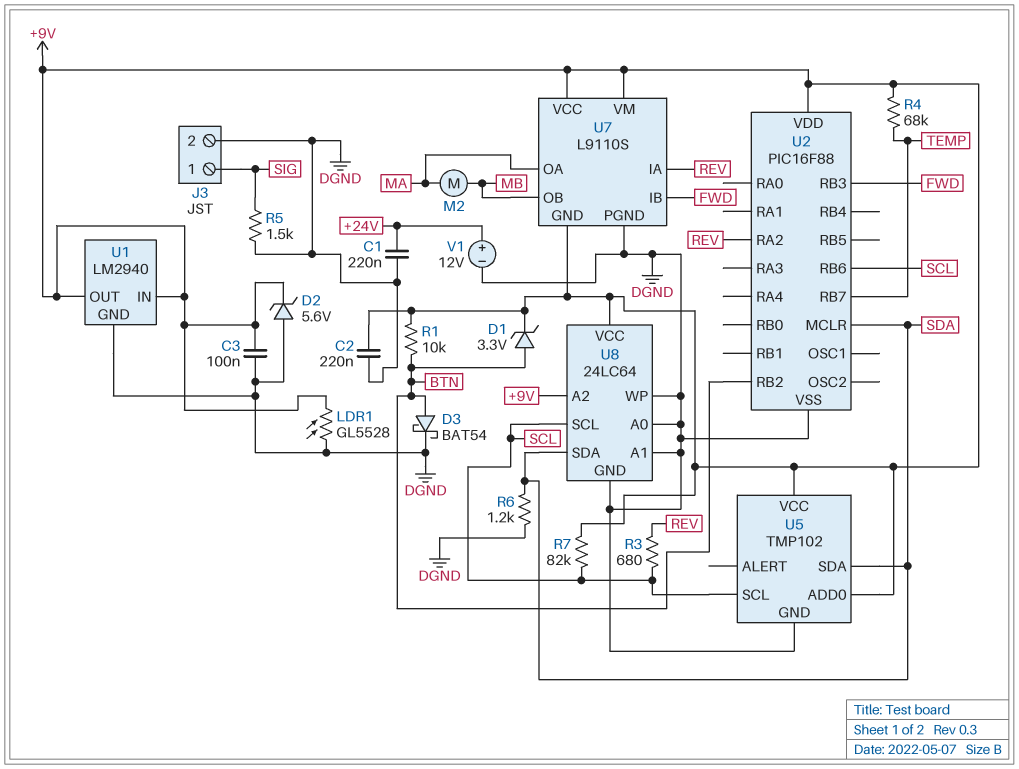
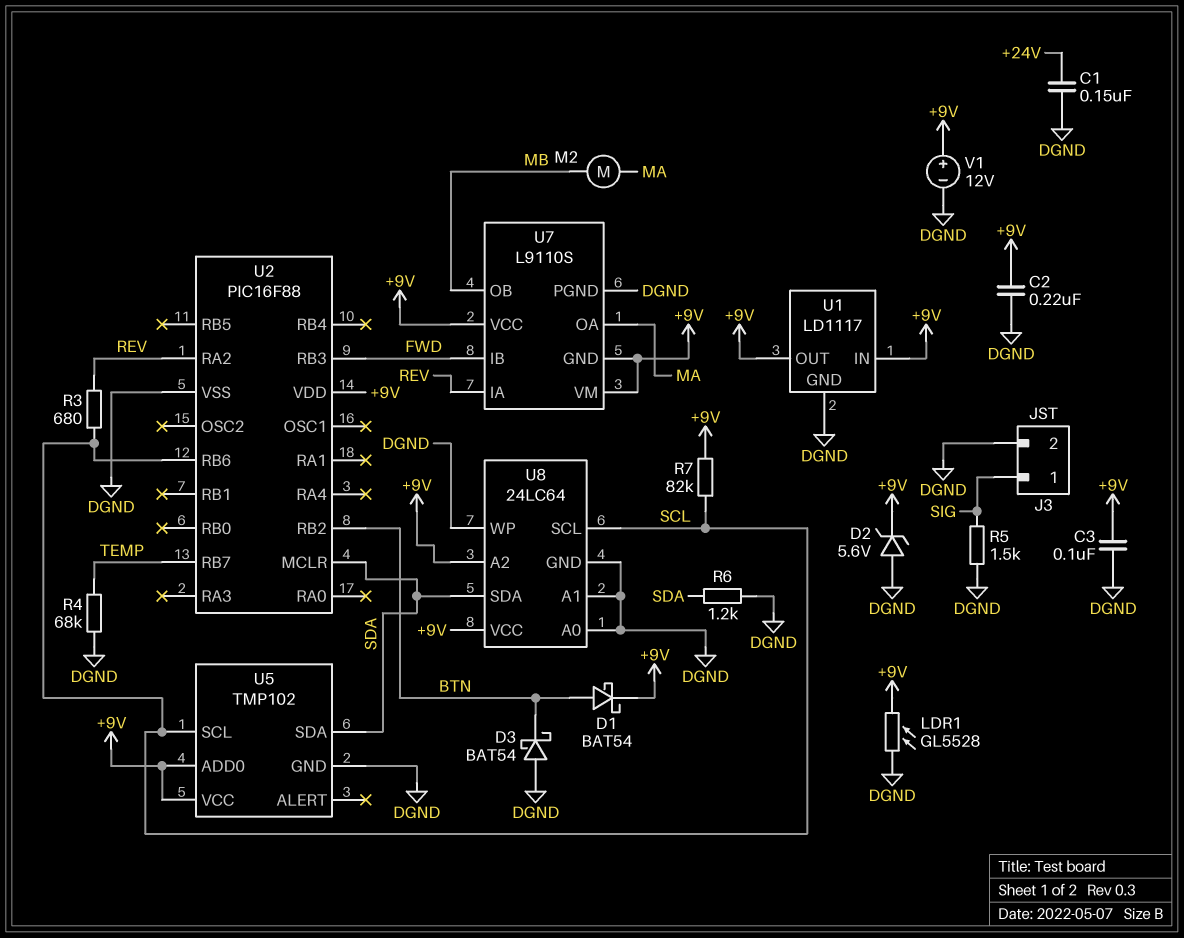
C1: 220nF (+24V, DGND) -> 150nF (+24V, DGND)
D1: zener 3.3V (A BTN, K +9V) -> schottky BAT54 (A BTN, K +9V)
D3: schottky BAT54 (A BTN, K DGND) -> schottky BAT54 (A DGND, K BTN)
R1: 10k (+9V, BTN) -> none
R4: 68k (+9V, TEMP) -> 68k (DGND, TEMP)
U1: LM2940 -> LD1117
V1: 12V (plus +24V, minus DGND) -> 12V (plus +9V, minus DGND)

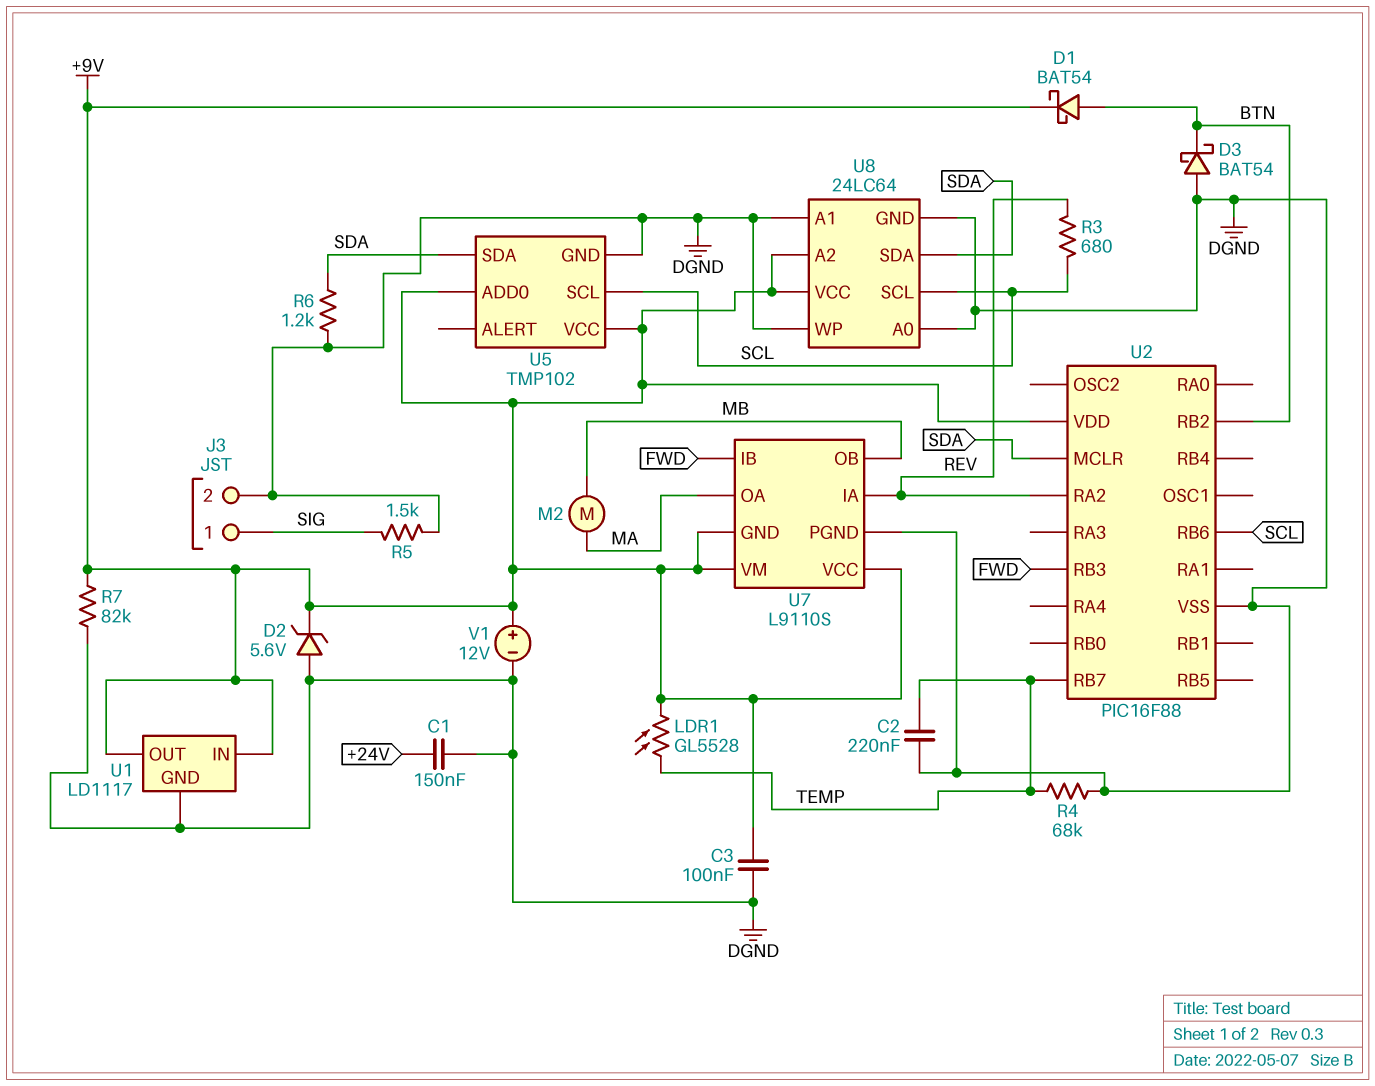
C2: 220nF (+9V, DGND) -> 220nF (DGND, TEMP)
LDR1: GL5528 (+9V, DGND) -> GL5528 (+9V, TEMP)
R7: 82k (+9V, SCL) -> 82k (+9V, DGND)

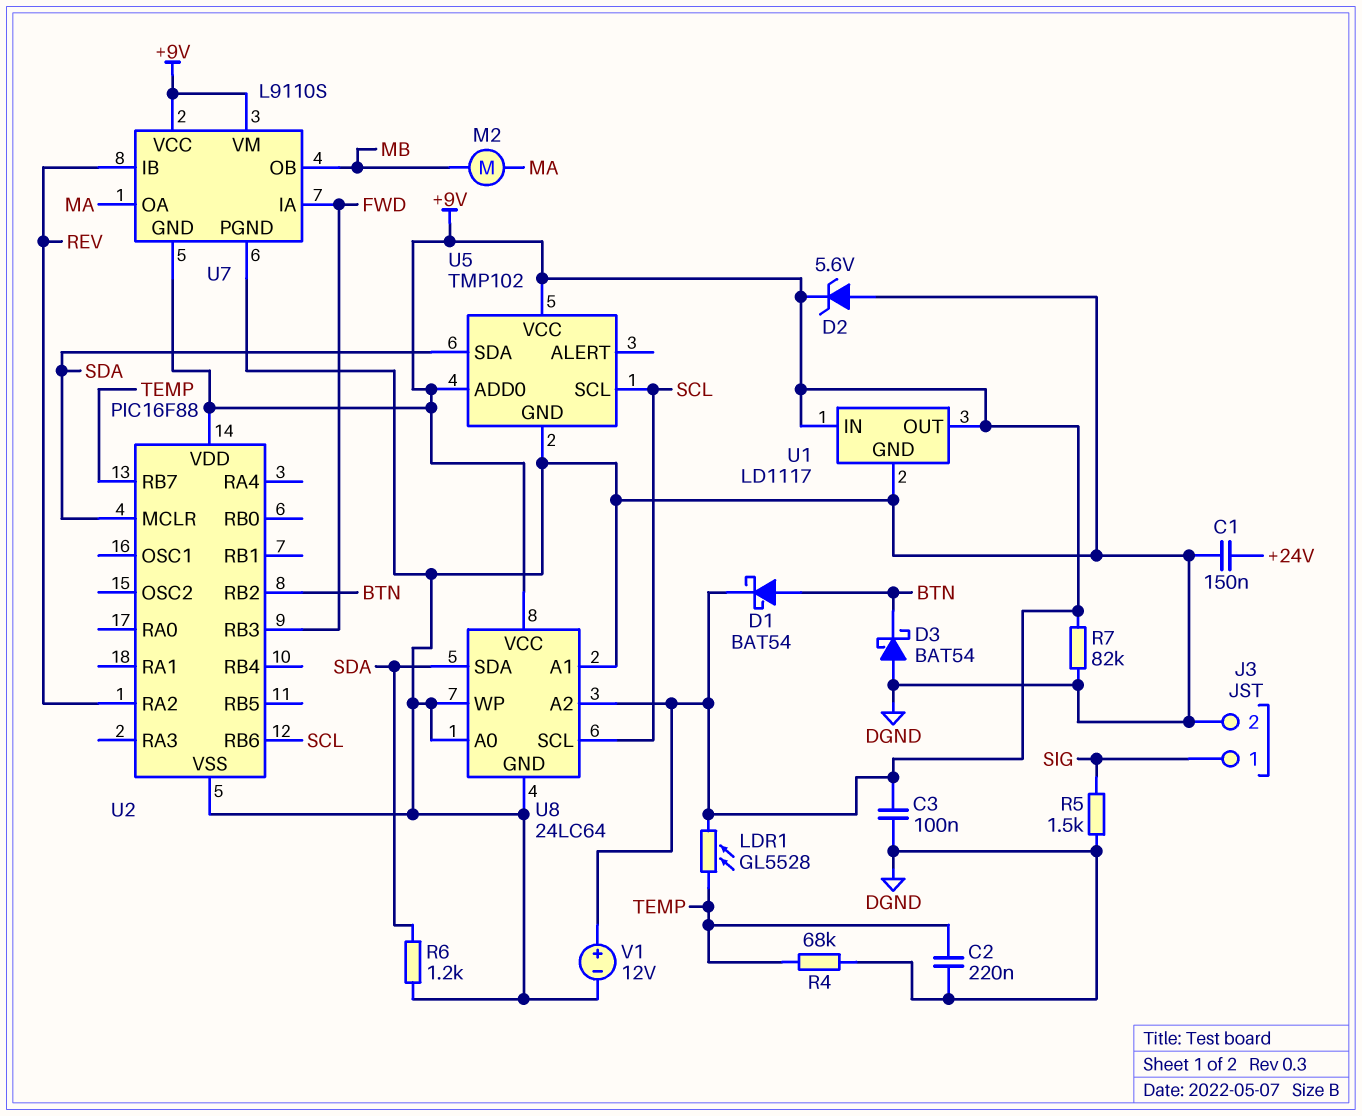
R3: 680 (REV, SCL) -> none
U7 pin IA: REV -> FWD
U7 pin IB: FWD -> REV

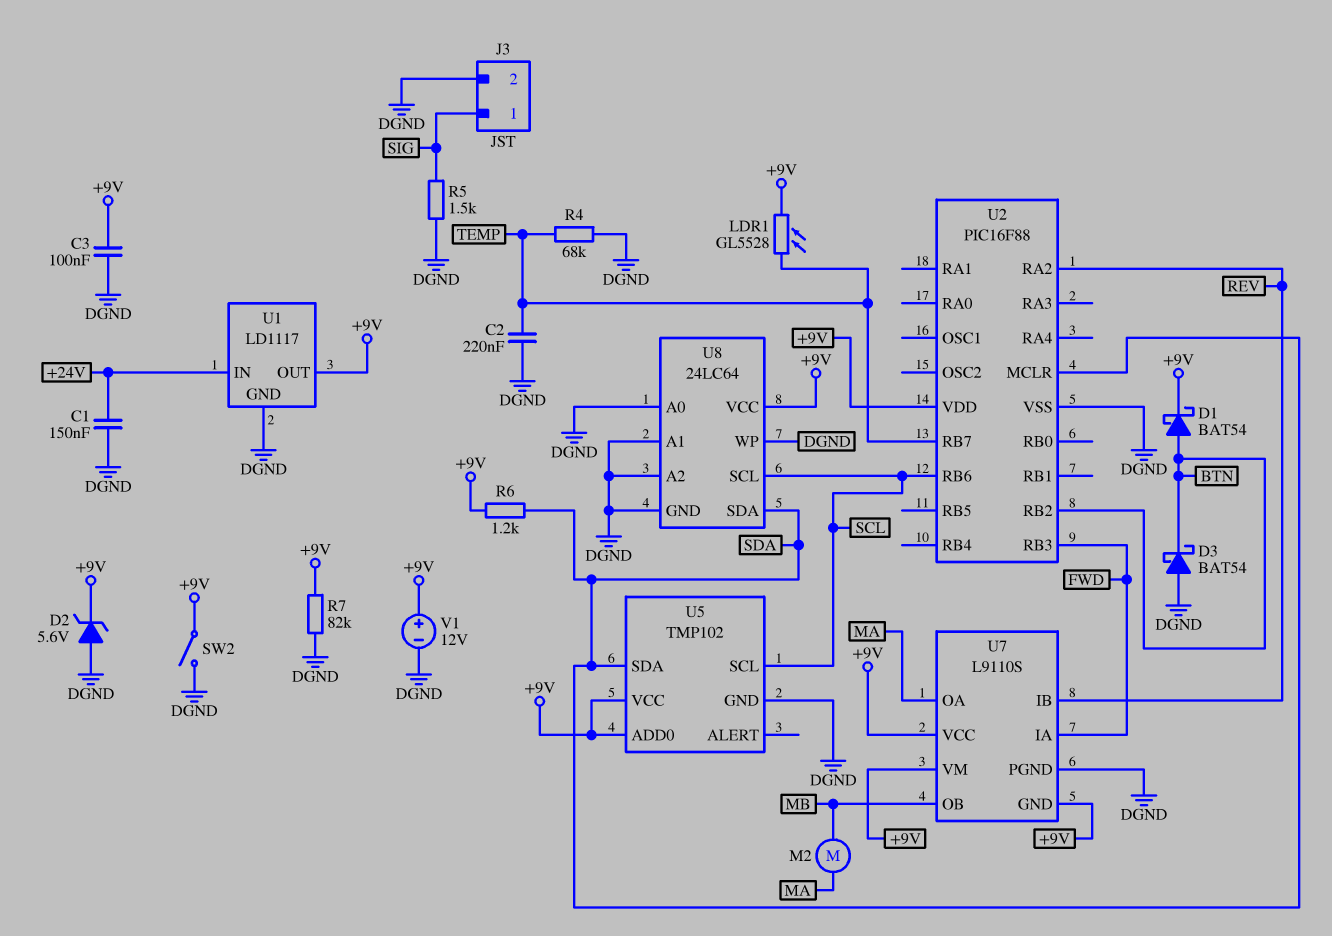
R6: 1.2k (DGND, SDA) -> 1.2k (+9V, SDA)
SW2: none -> switch (+9V, DGND)
U1 pin IN: +9V -> +24V
U8 pin A2: +9V -> DGND

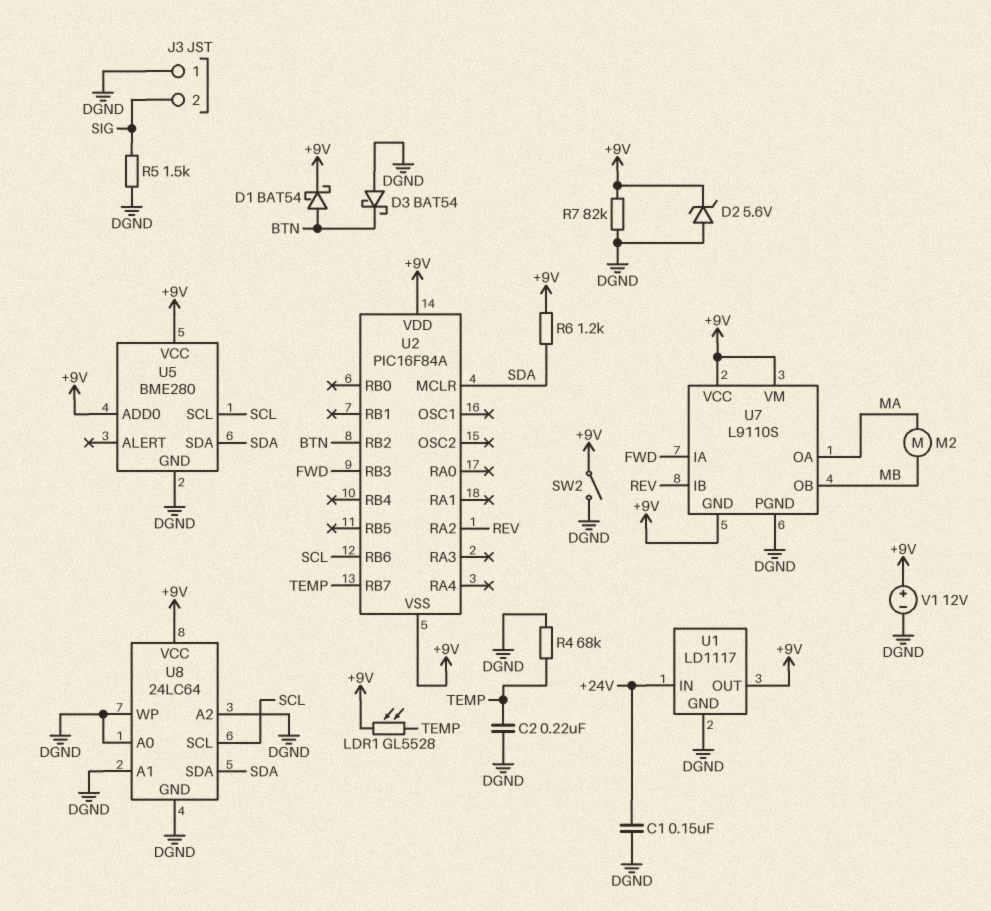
C3: 100nF (+9V, DGND) -> none
J3 pin 1: SIG -> DGND
J3 pin 2: DGND -> SIG
U2: PIC16F88 -> PIC16F84A
U2 pin VSS: DGND -> +9V
U5: TMP102 -> BME280

